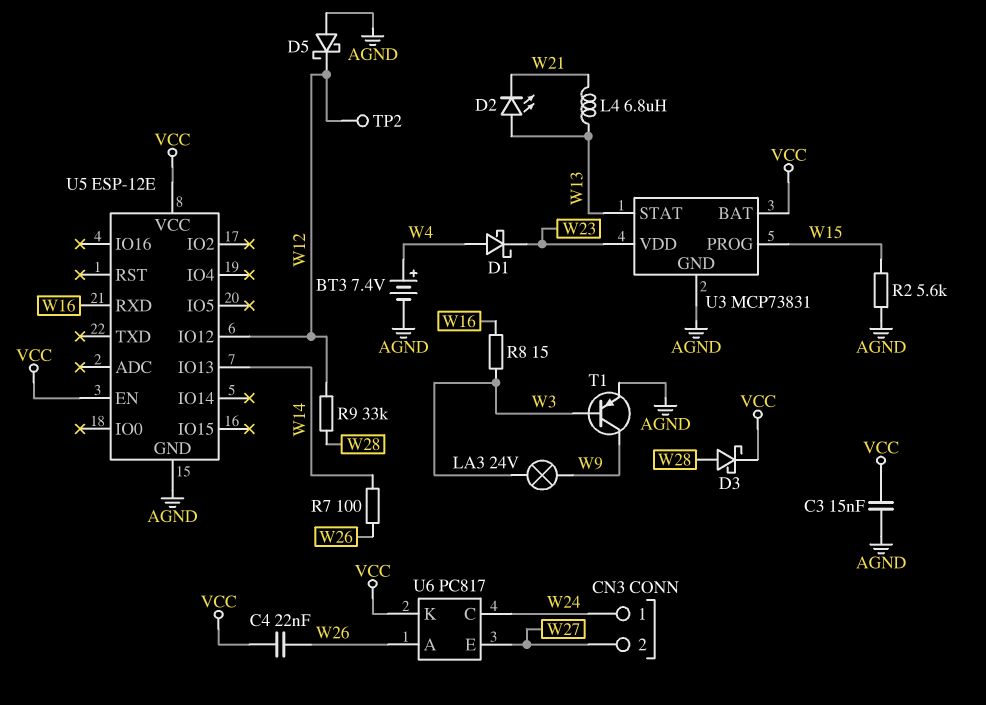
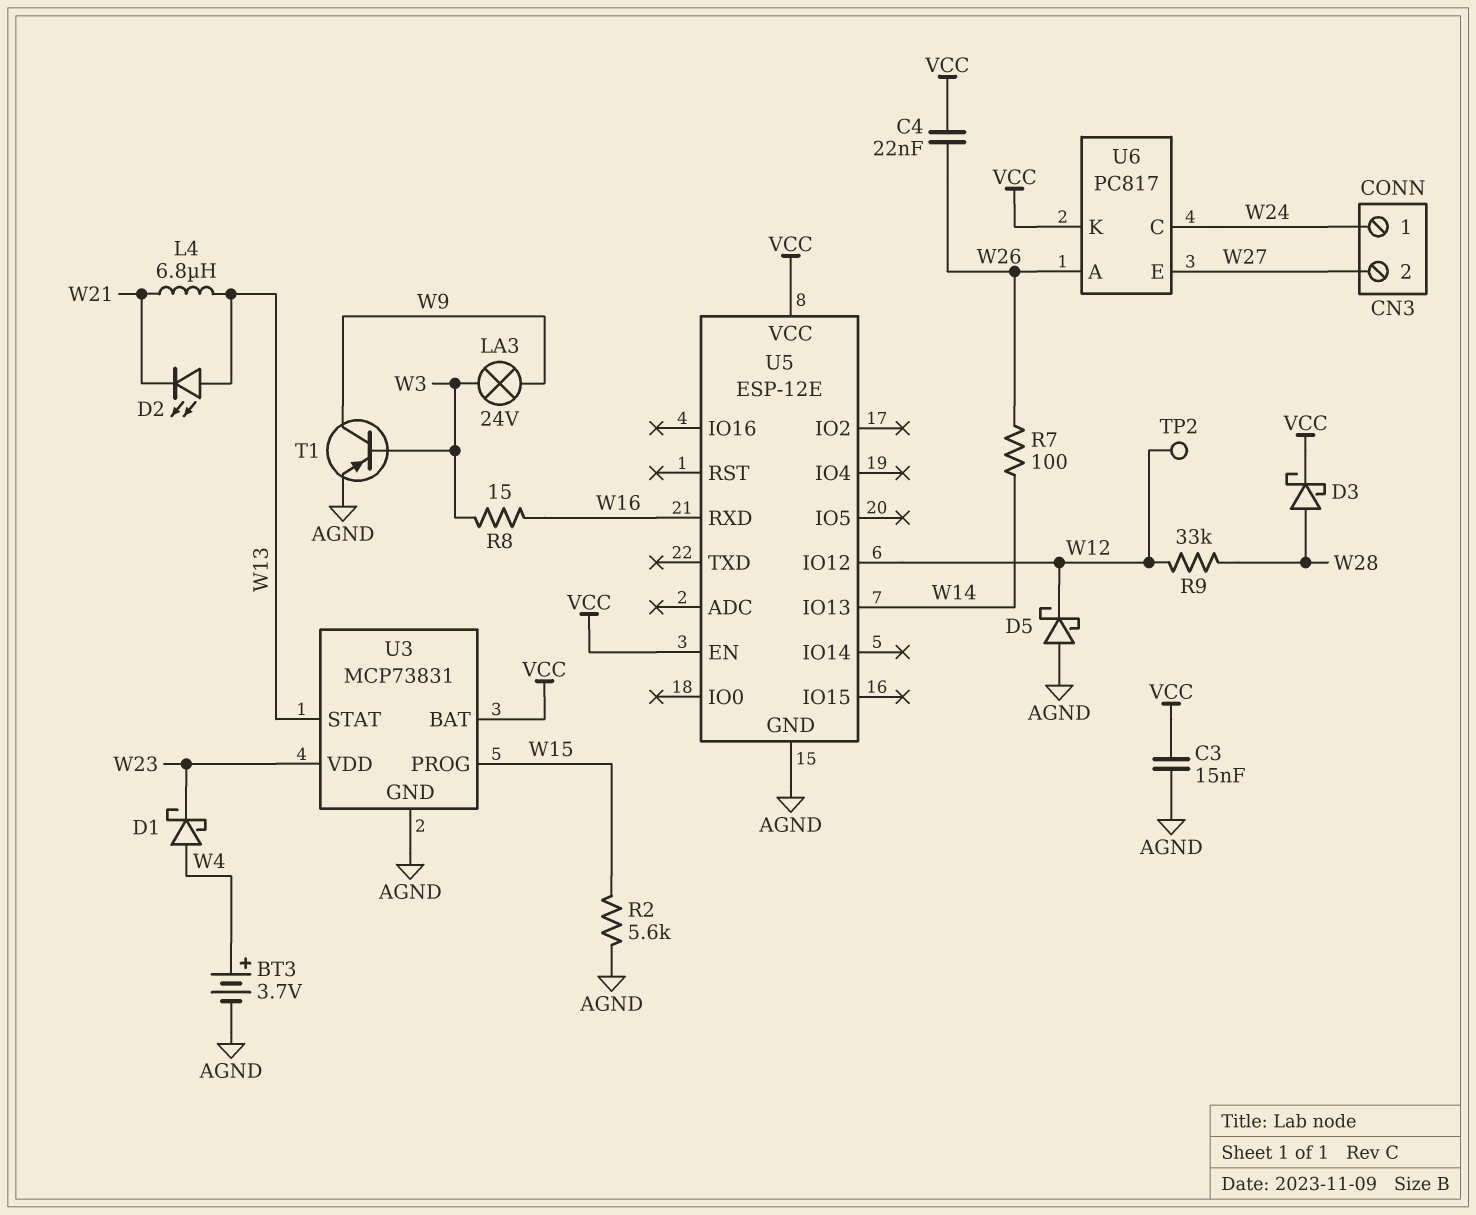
BT3: 7.4V (plus W4, minus AGND) -> 3.7V (plus W4, minus AGND)

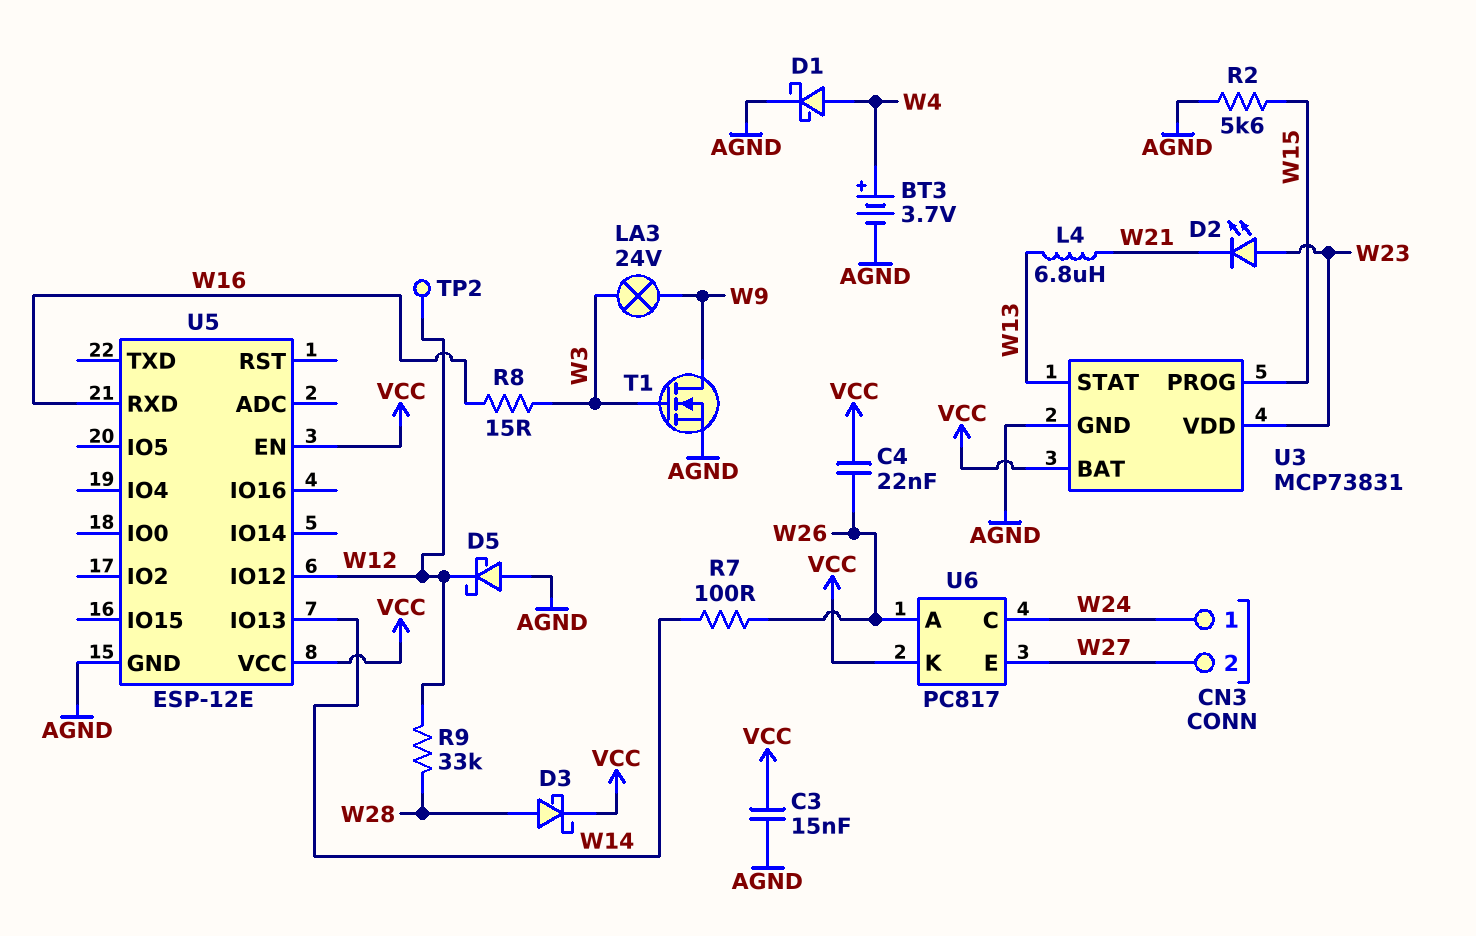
D1: schottky (A W4, K W23) -> schottky (A W4, K AGND)
D2: LED (A W13, K W21) -> LED (A W23, K W21)
T1: PNP (B W3, C W9, E AGND) -> NMOS (G W3, D W9, S AGND)

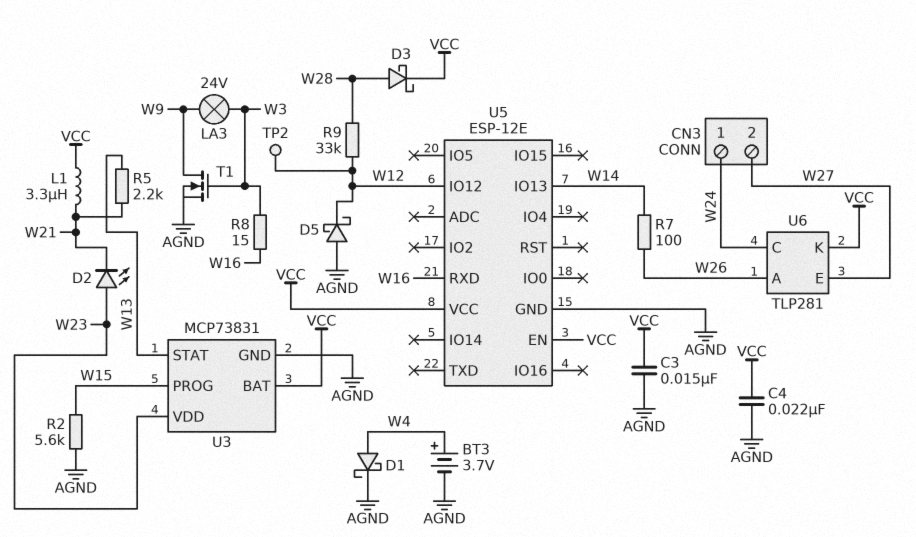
C4: 22nF (VCC, W26) -> 22nF (AGND, VCC)
L1: none -> 3.3uH (VCC, W21)
L4: 6.8uH (W13, W21) -> none
R5: none -> 2.2k (W13, W21)
U6: PC817 -> TLP281

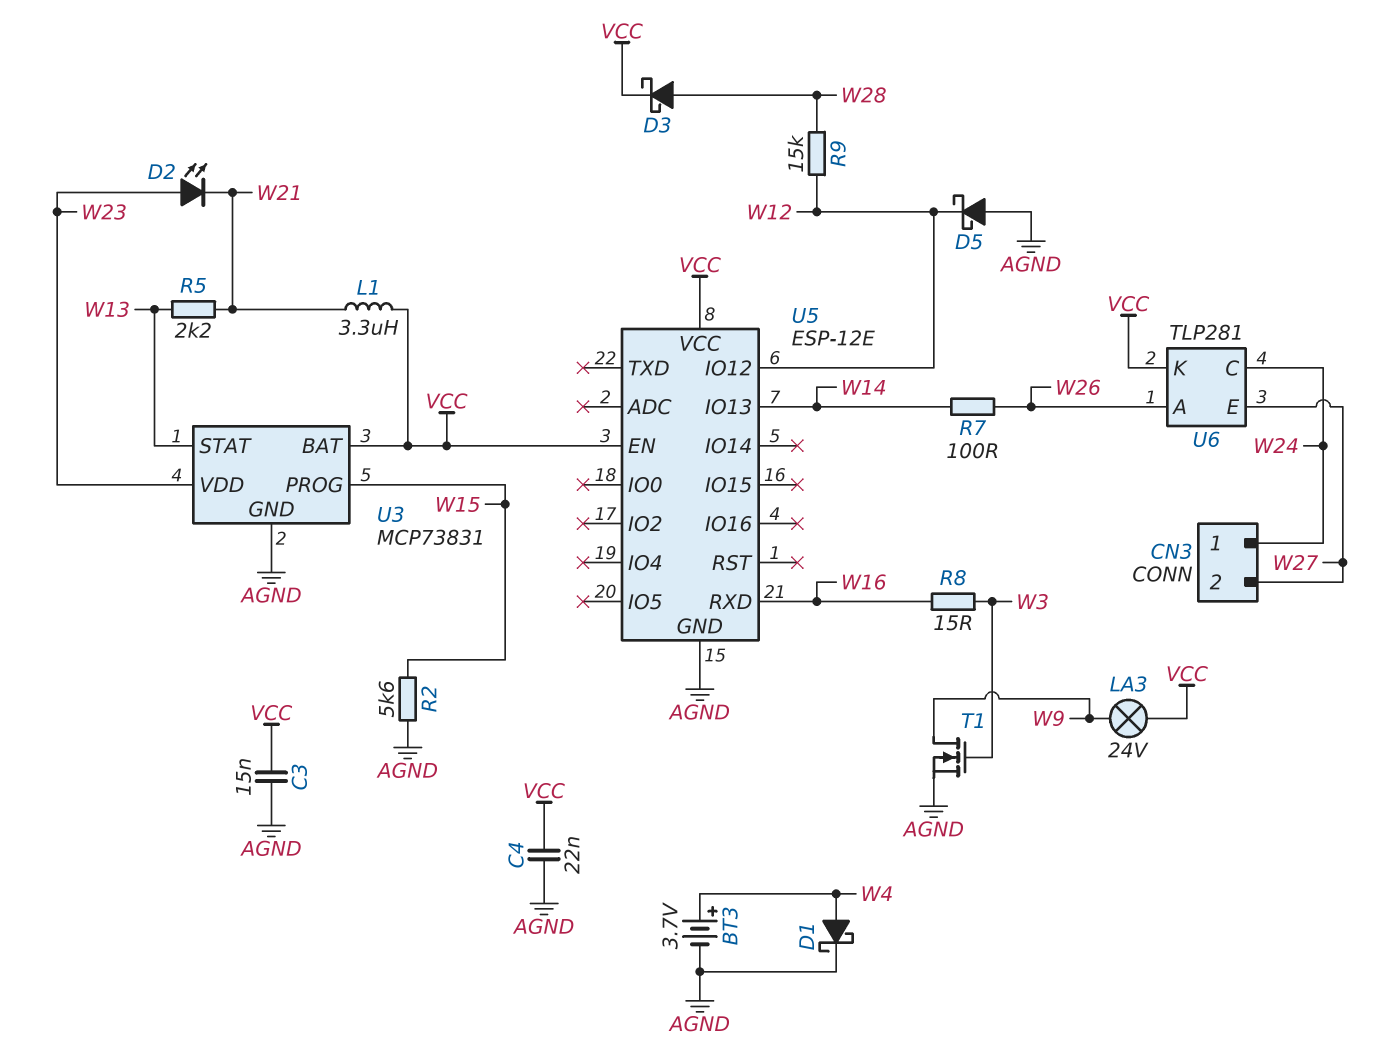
LA3: lamp 24V (W3, W9) -> lamp 24V (VCC, W9)
R9: 33k (W12, W28) -> 15k (W12, W28)
TP2: test point (W12) -> none

